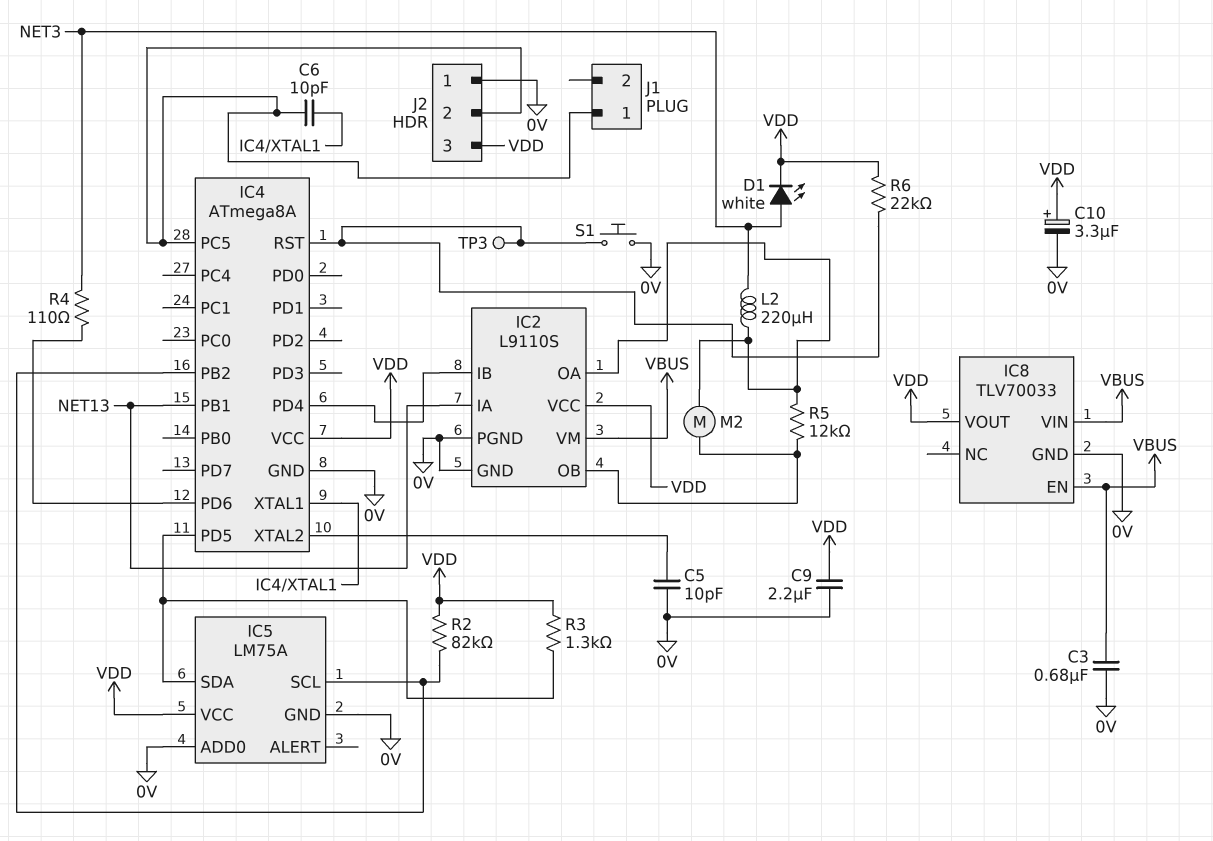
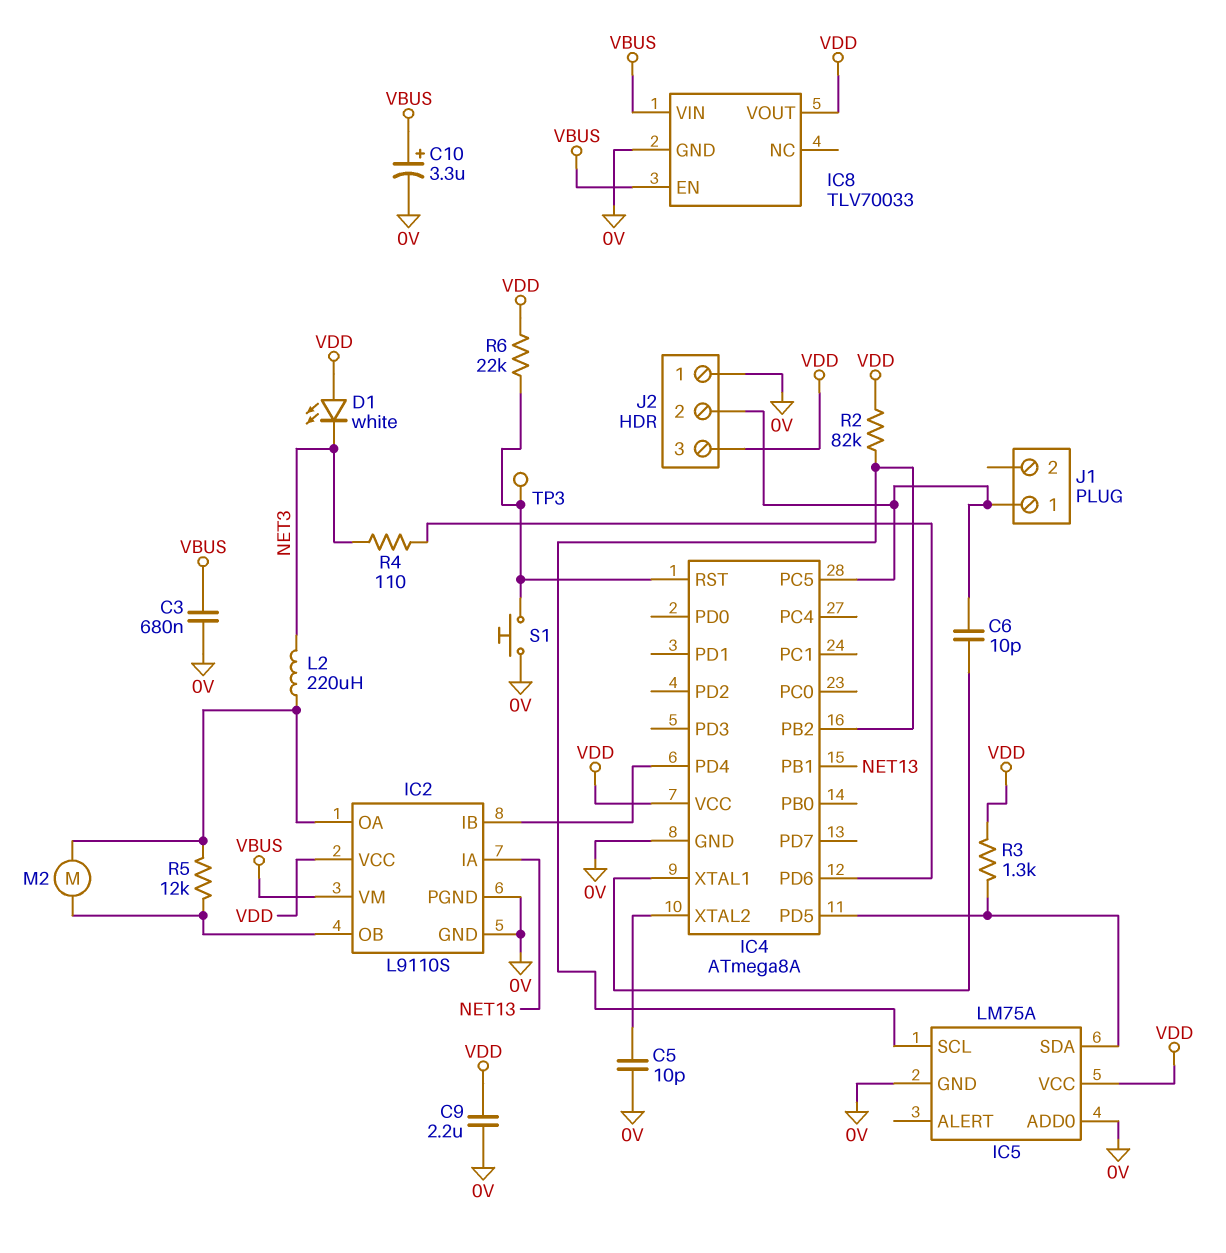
C10: 3.3uF (plus VDD, minus 0V) -> 3.3uF (plus VBUS, minus 0V)
D1: LED white (A NET3, K VDD) -> LED white (A VDD, K NET3)

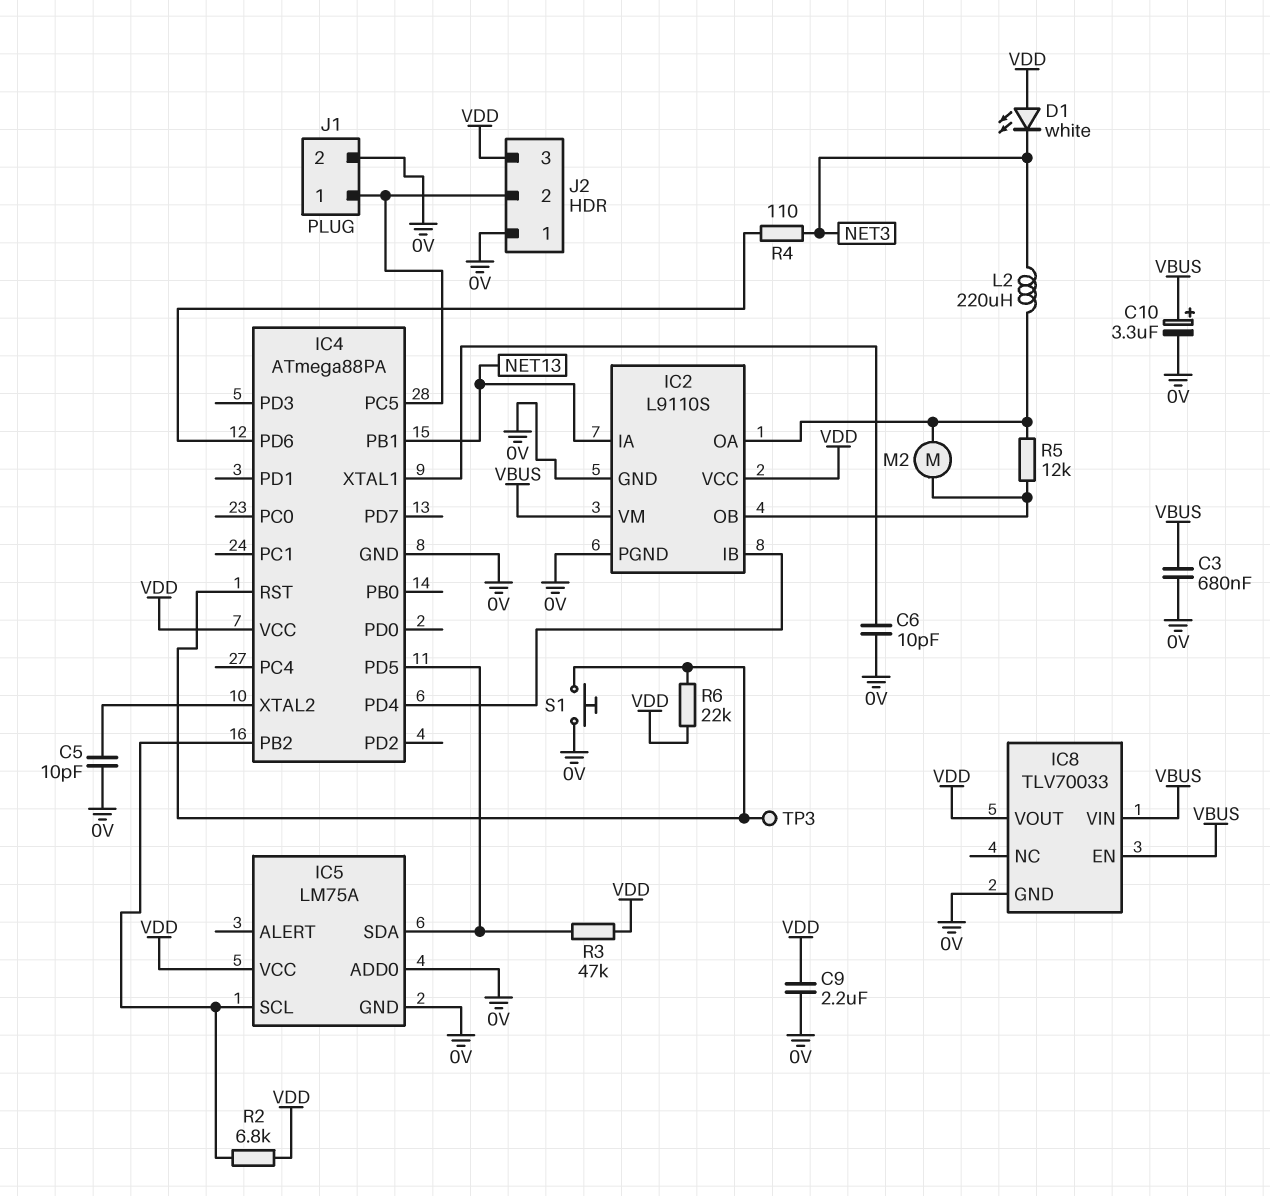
C6: 10pF (IC4/PC5, IC4/XTAL1) -> 10pF (0V, IC4/XTAL1)
IC4: ATmega8A -> ATmega88PA
J1 pin 2: none -> 0V
R2: 82k (IC4/PB2, VDD) -> 6.8k (IC4/PB2, VDD)
R3: 1.3k (IC4/PD5, VDD) -> 47k (IC4/PD5, VDD)

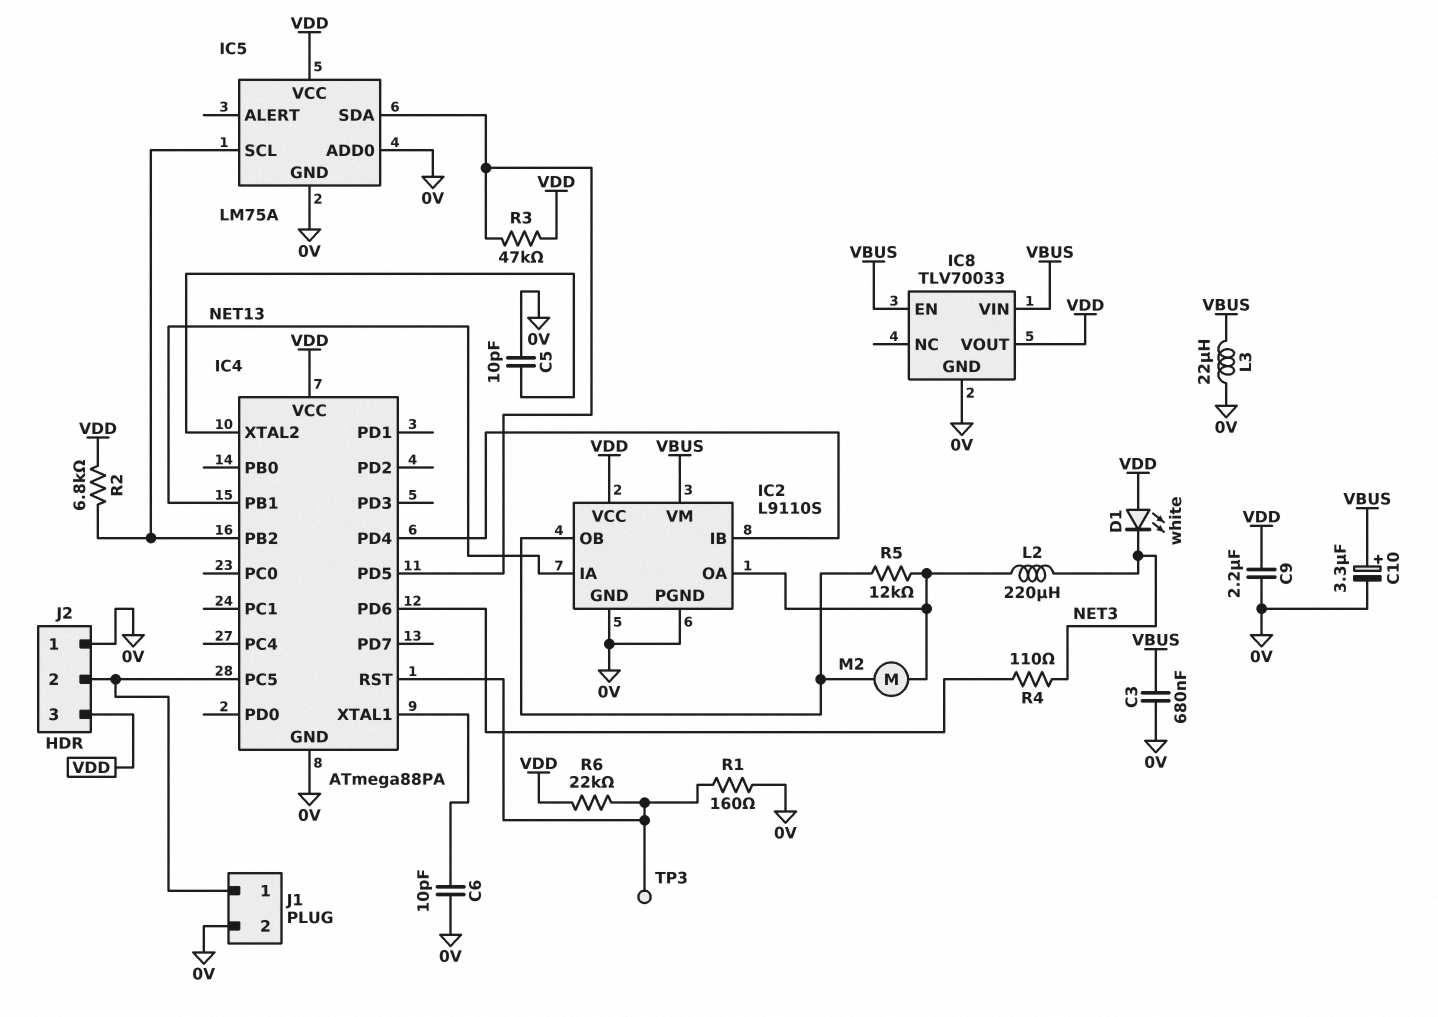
L3: none -> 22uH (0V, VBUS)
R1: none -> 160 (0V, IC4/RST)
S1: button (0V, IC4/RST) -> none

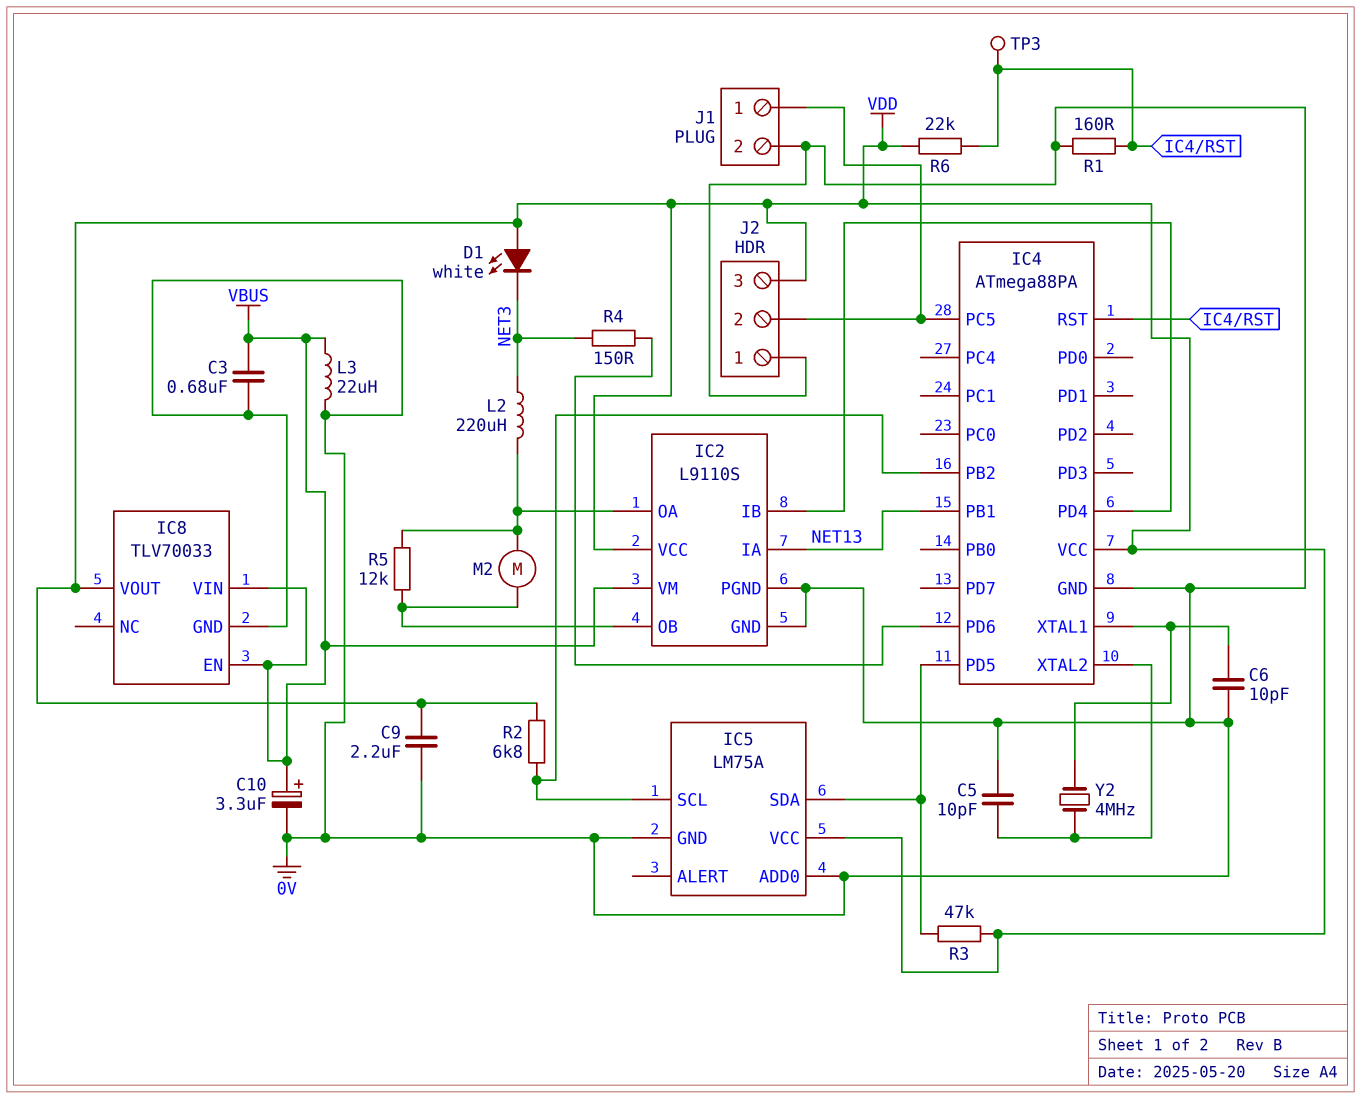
R4: 110 (IC4/PD6, NET3) -> 150 (IC4/PD6, NET3)
Y2: none -> 4MHz (IC4/XTAL1, IC4/XTAL2)

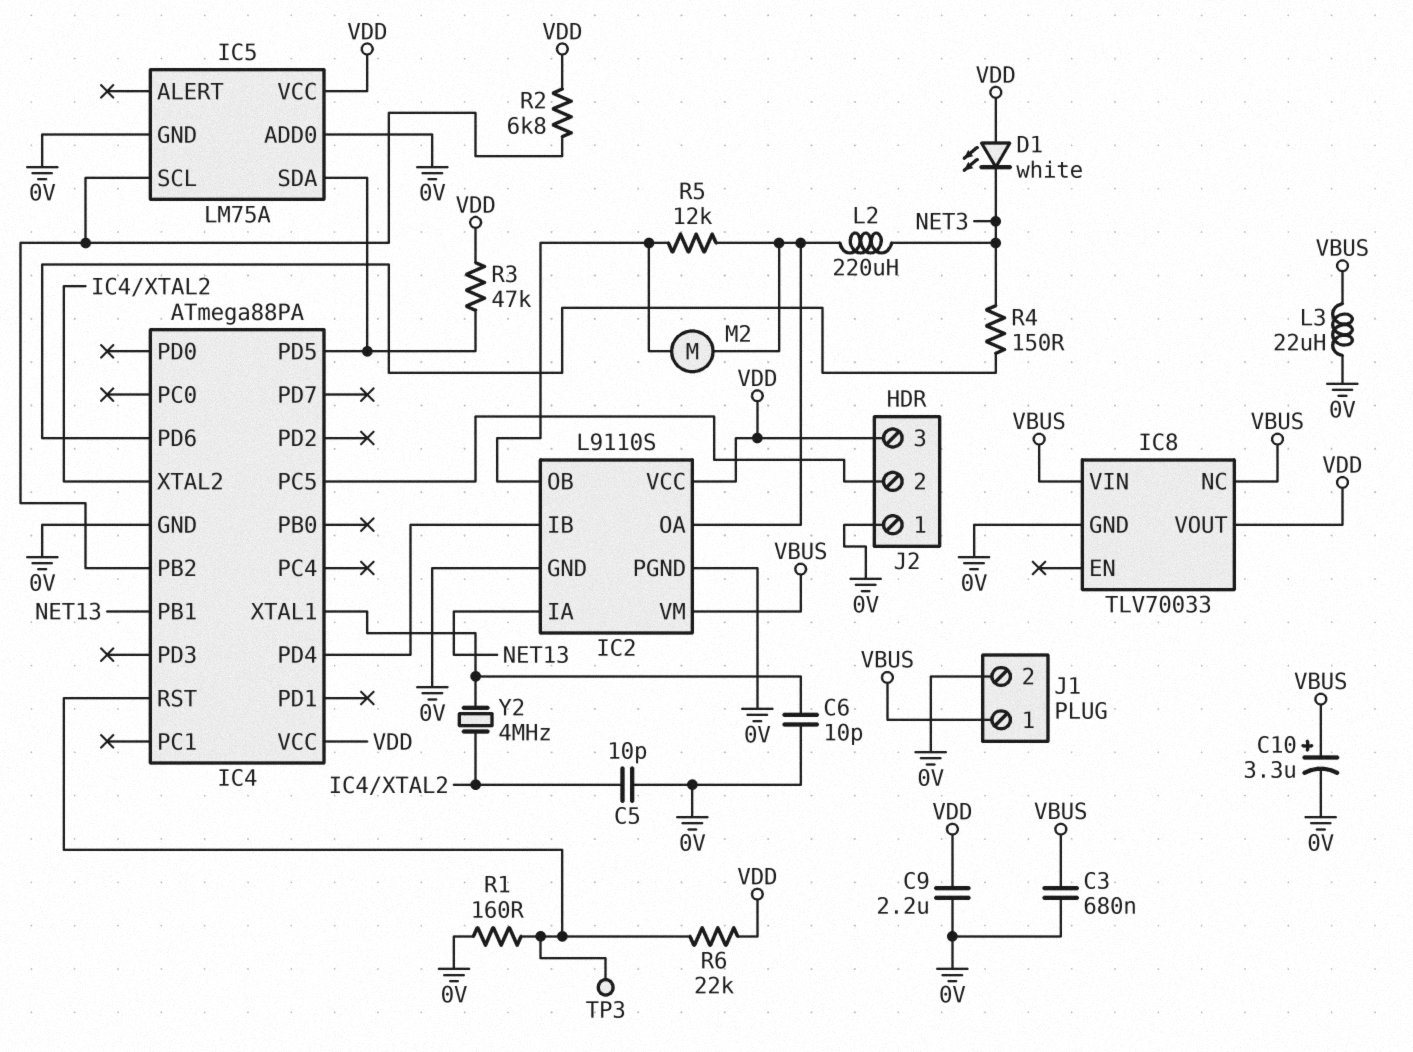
IC8 pin EN: VBUS -> none
IC8 pin NC: none -> VBUS
J1 pin 1: IC4/PC5 -> VBUS

